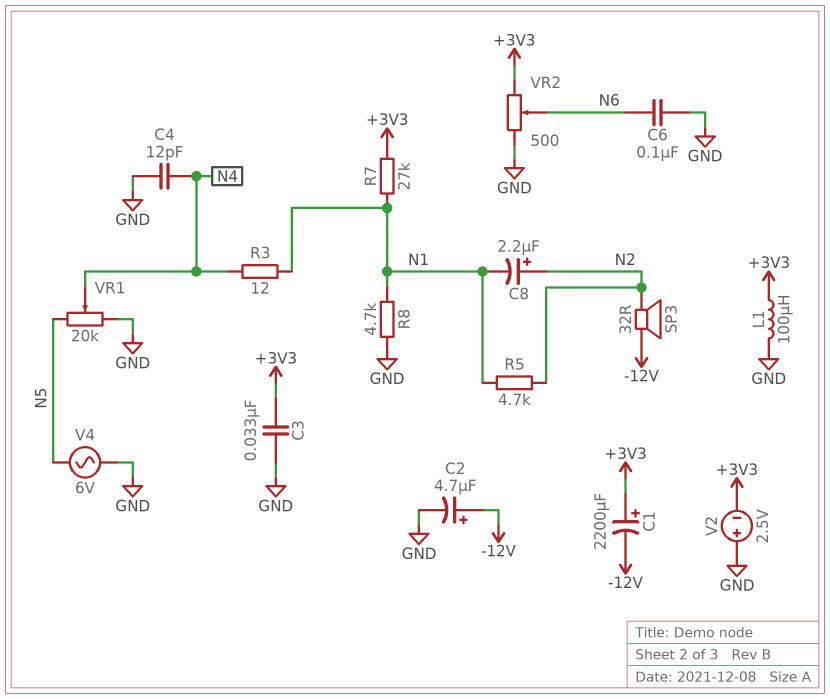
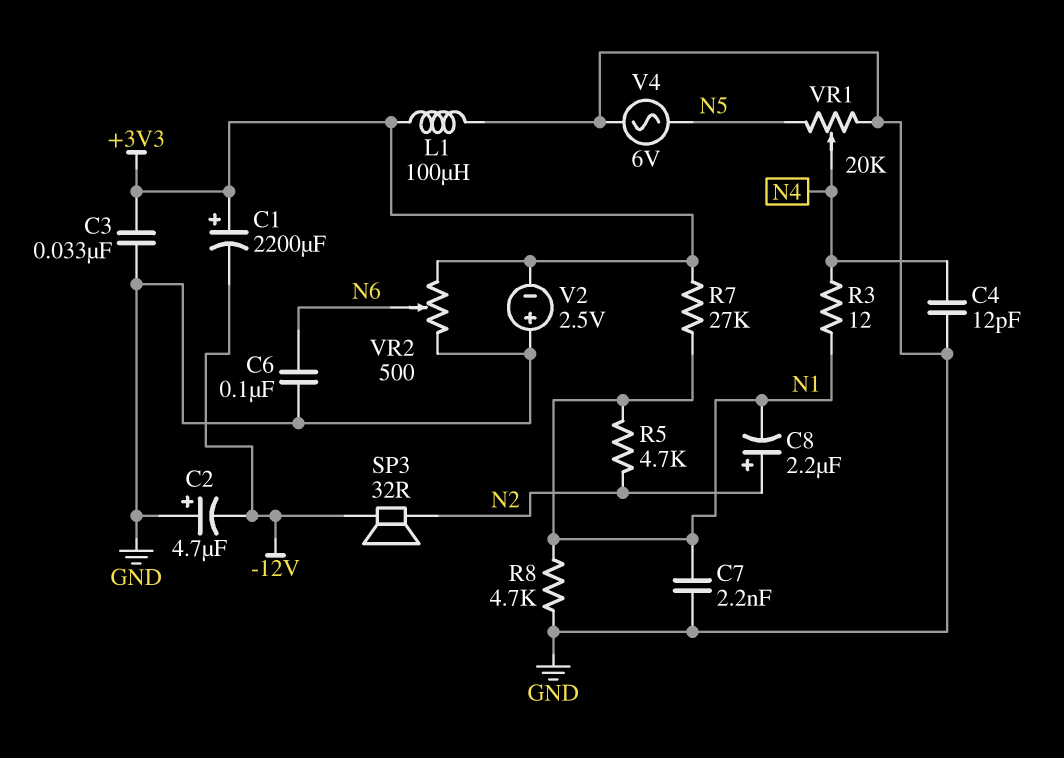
C2: 4.7uF (plus -12V, minus GND) -> 4.7uF (plus GND, minus -12V)
C7: none -> 2.2nF (GND, N1)

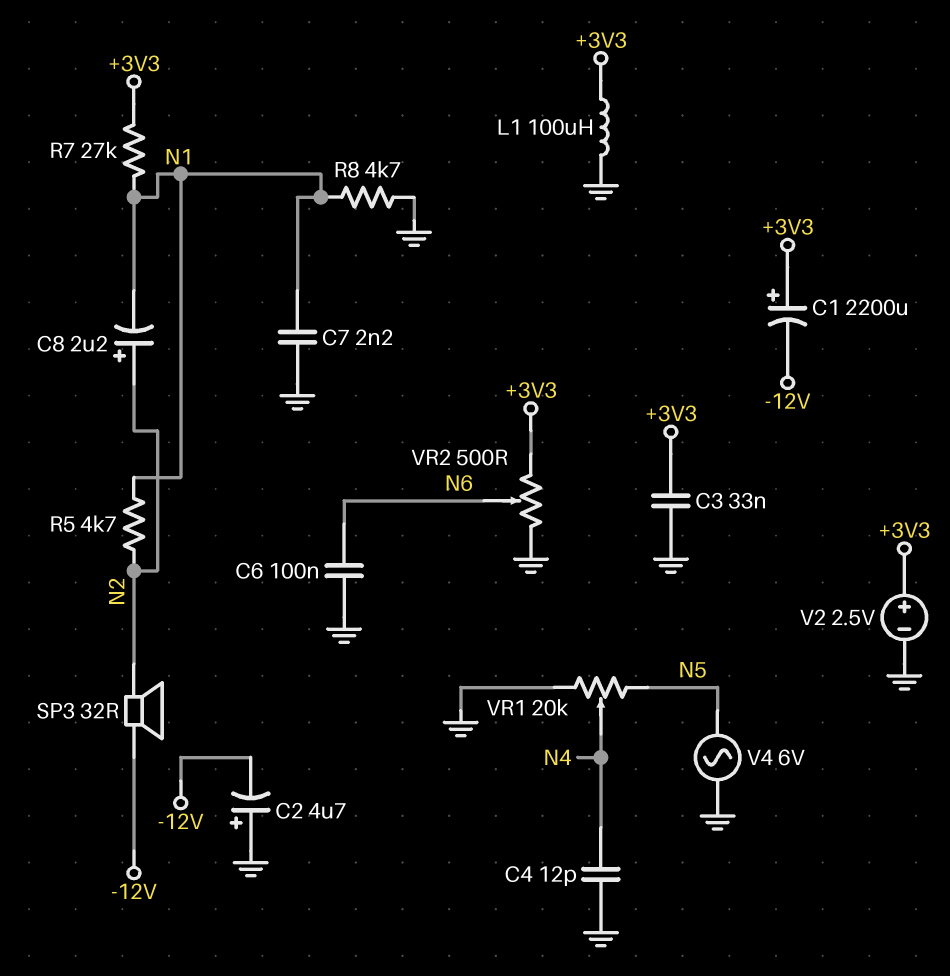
R3: 12 (N1, N4) -> none
V2: 2.5V (plus GND, minus +3V3) -> 2.5V (plus +3V3, minus GND)

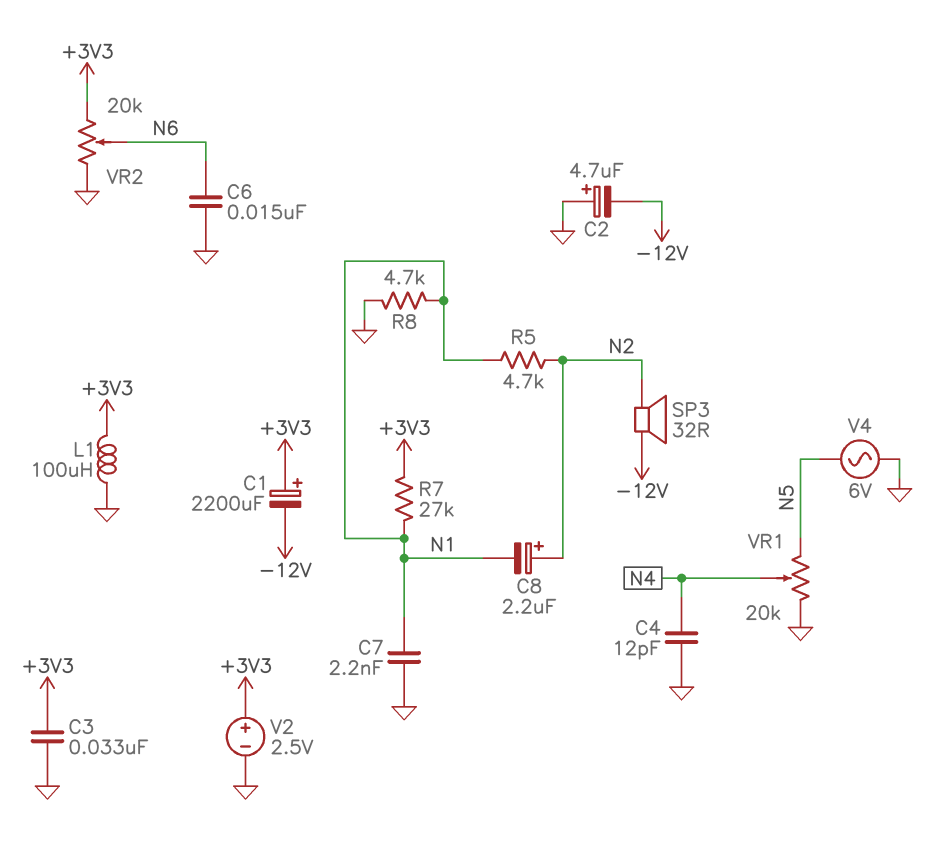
C6: 100nF (GND, N6) -> 15nF (GND, N6)
VR2: 500 (+3V3, GND, wiper N6) -> 20k (+3V3, GND, wiper N6)

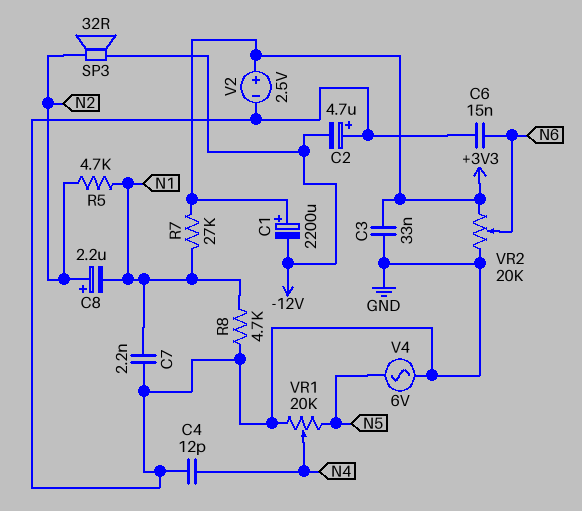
L1: 100uH (+3V3, GND) -> none

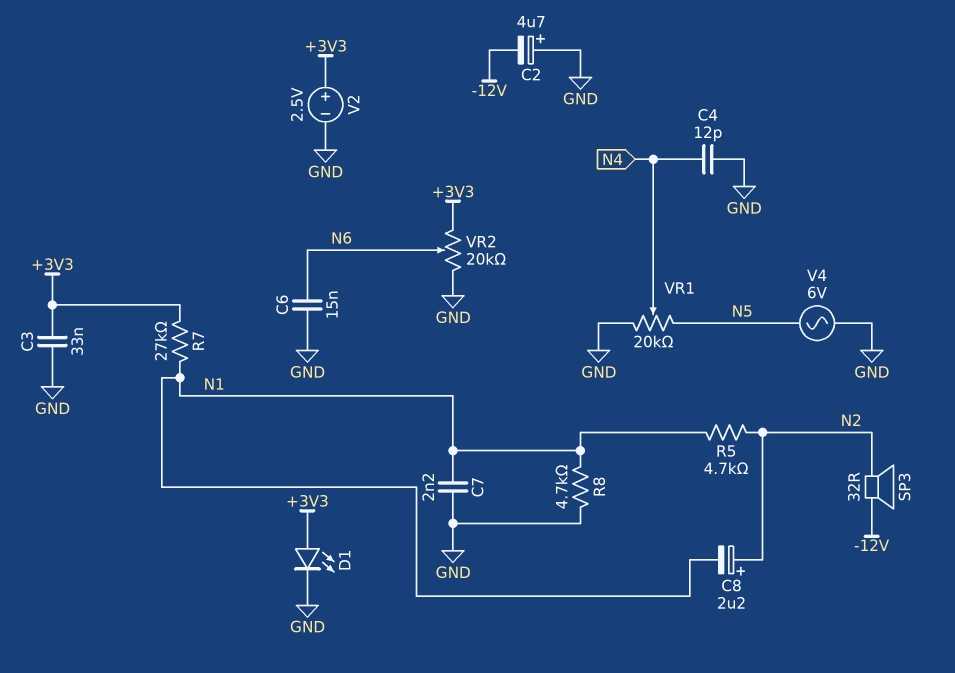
C1: 2200uF (plus +3V3, minus -12V) -> none
D1: none -> LED (A +3V3, K GND)

